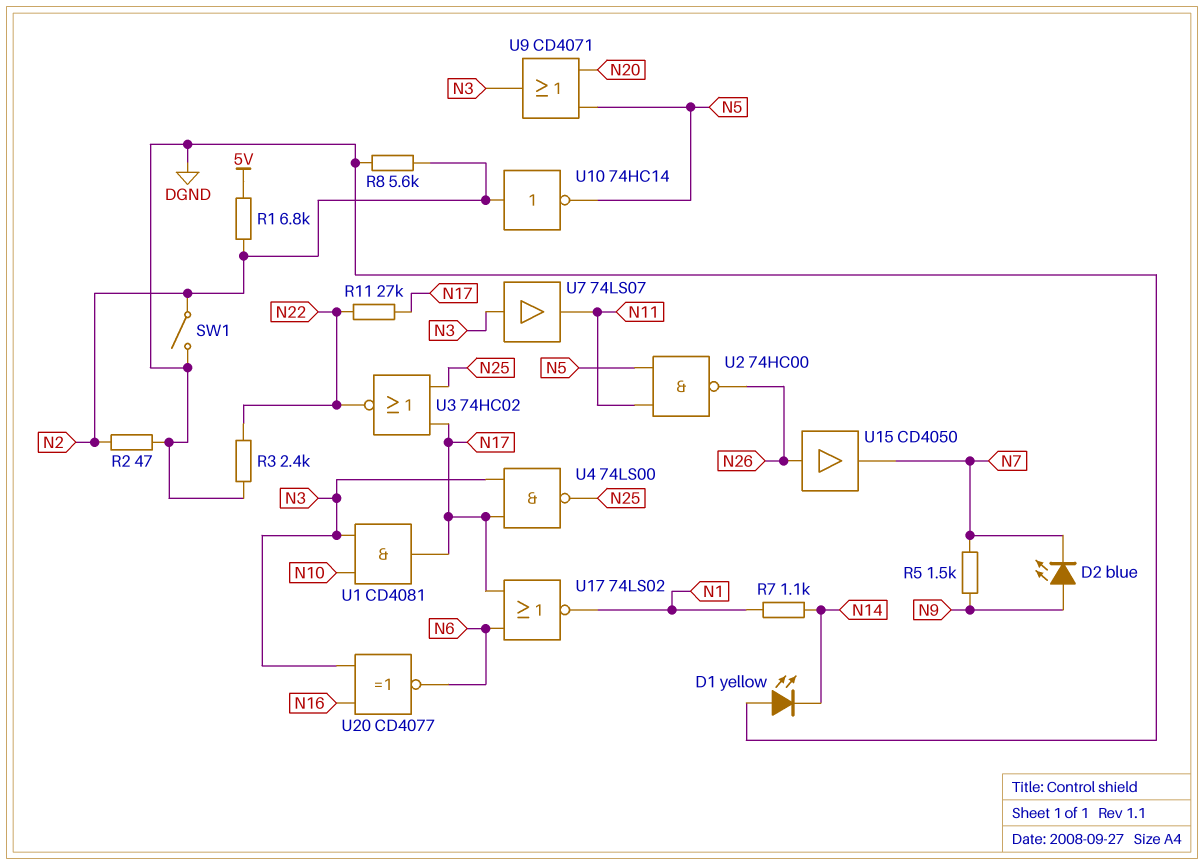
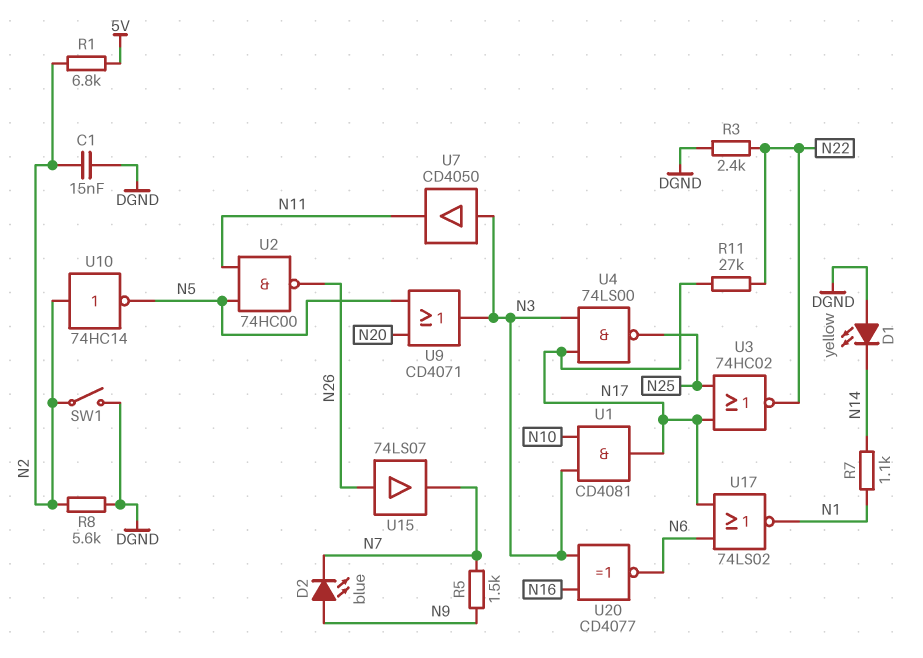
C1: none -> 15nF (DGND, N2)
R2: 47 (DGND, N2) -> none
U7: buffer 74LS07 (in N3, out N11) -> buffer CD4050 (in N3, out N11)
U15: buffer CD4050 (in N26, out N7) -> buffer 74LS07 (in N26, out N7)

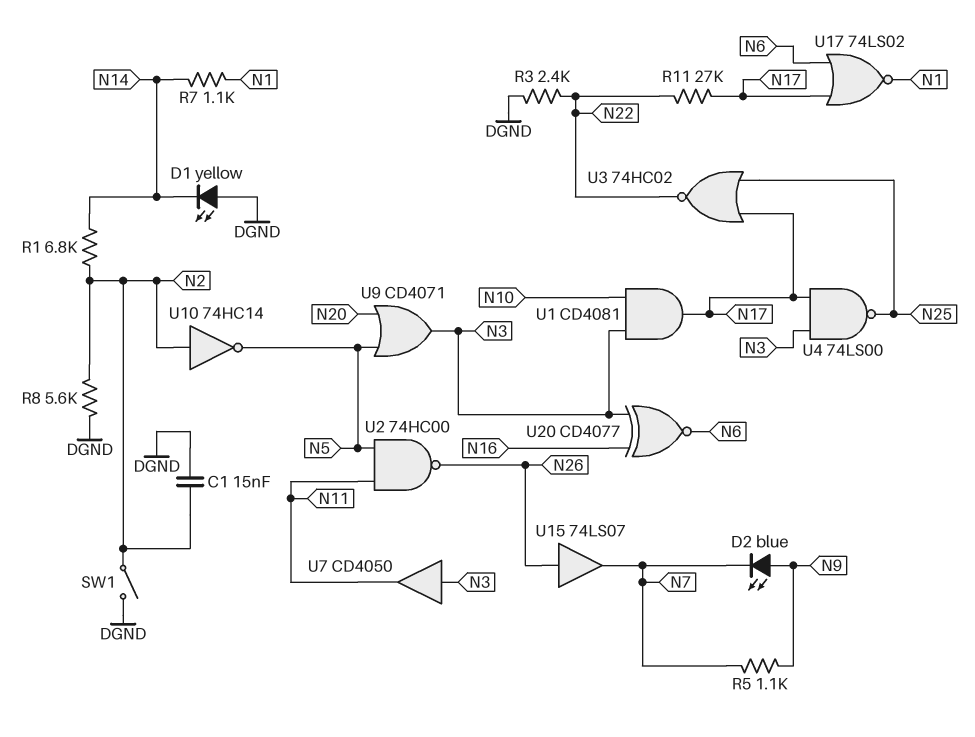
R1: 6.8k (5V, N2) -> 6.8k (N2, N14)
R5: 1.5k (N7, N9) -> 1.1k (N7, N9)

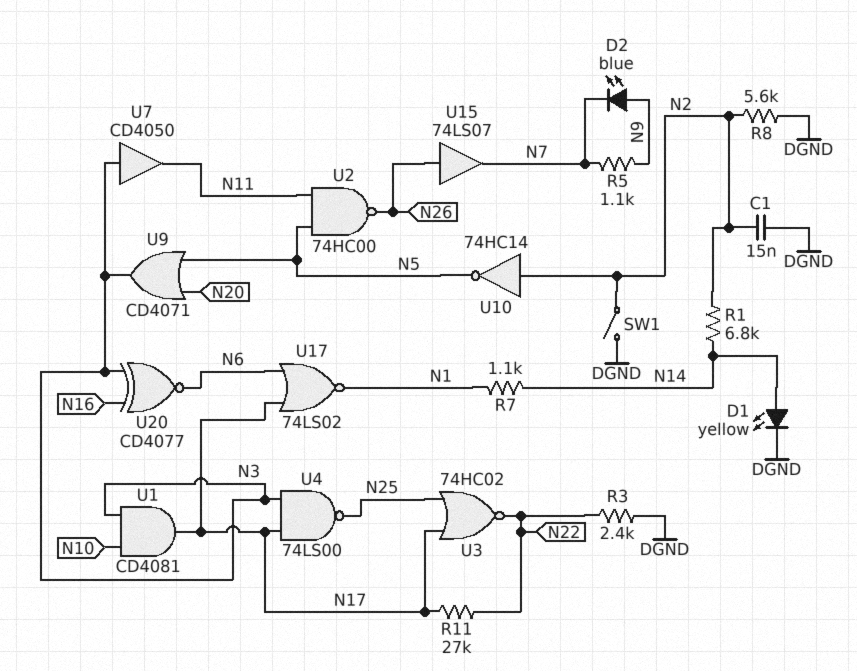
D1: LED yellow (A DGND, K N14) -> LED yellow (A N14, K DGND)

